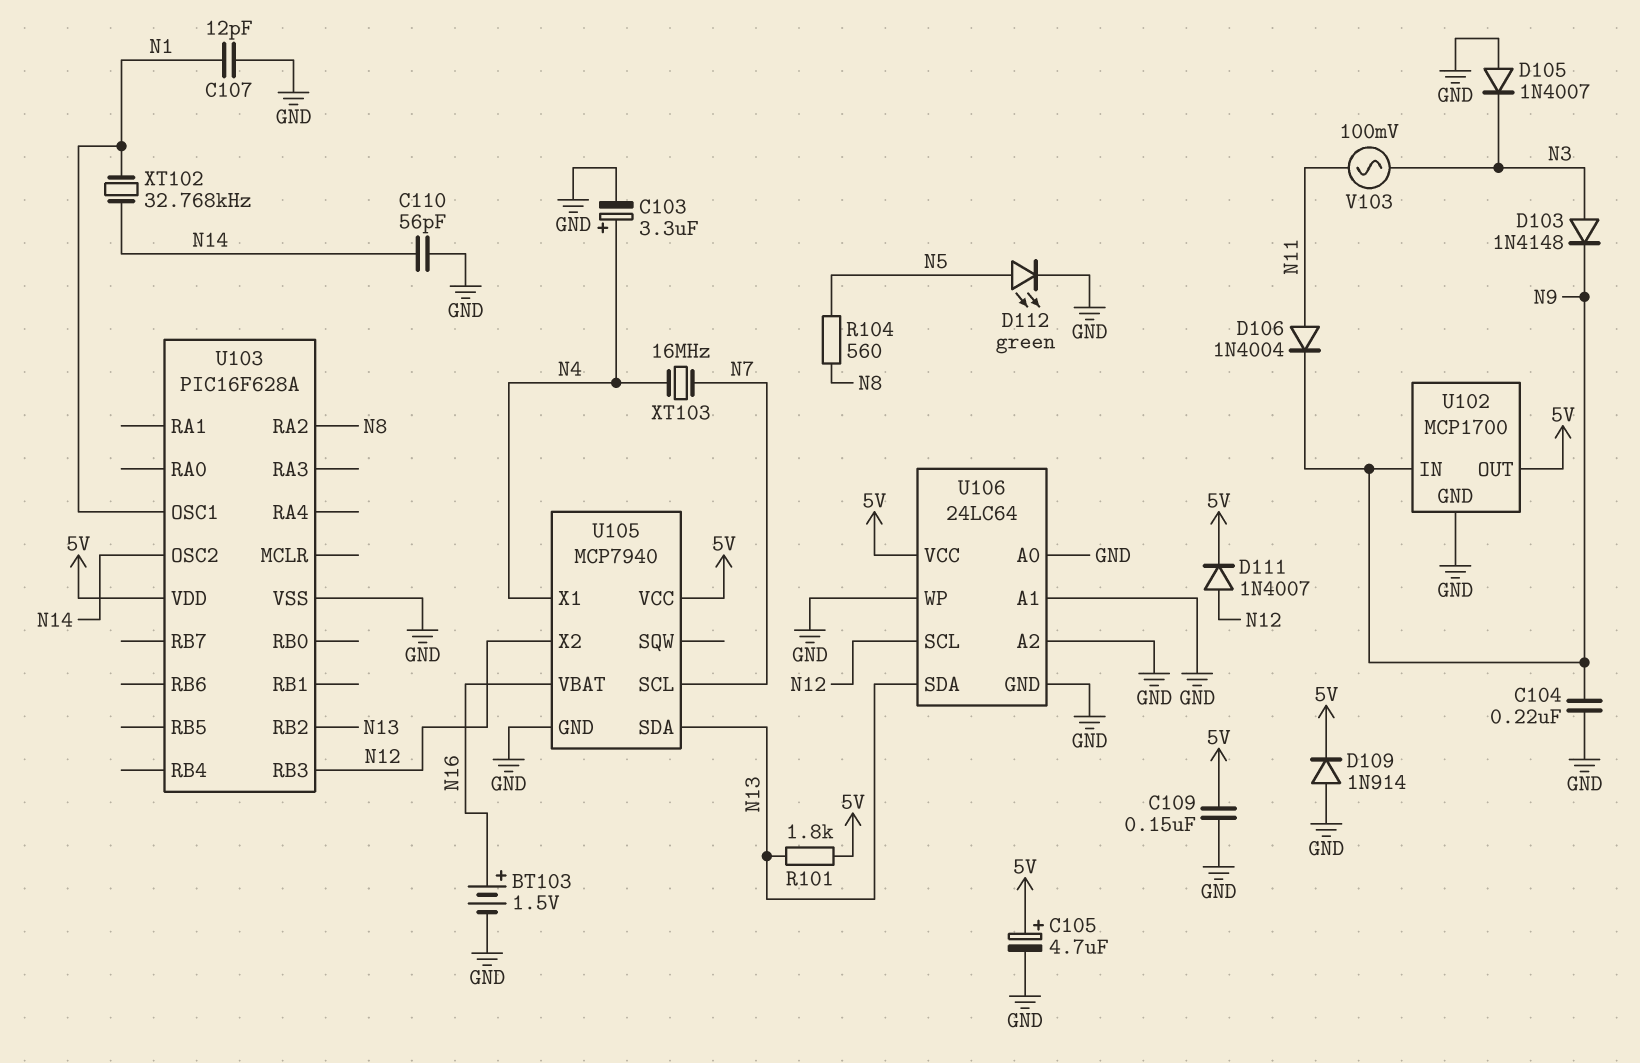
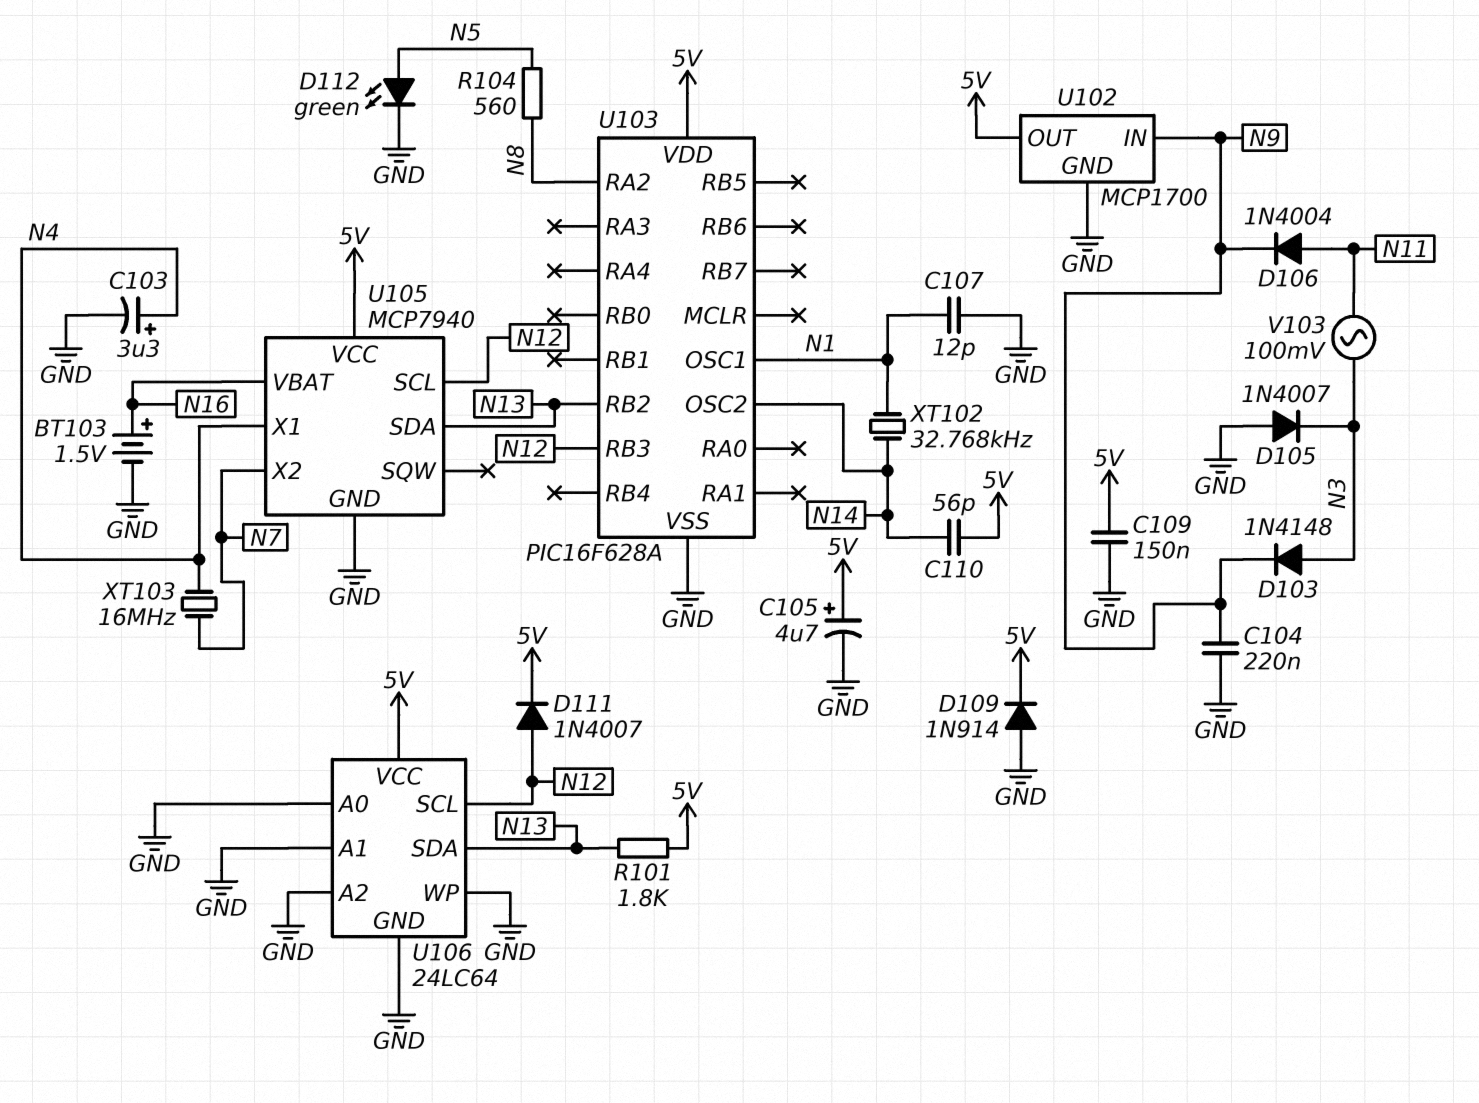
C110: 56pF (GND, N14) -> 56pF (5V, N14)
U105 pin SCL: N7 -> N12
U105 pin X2: N12 -> N7

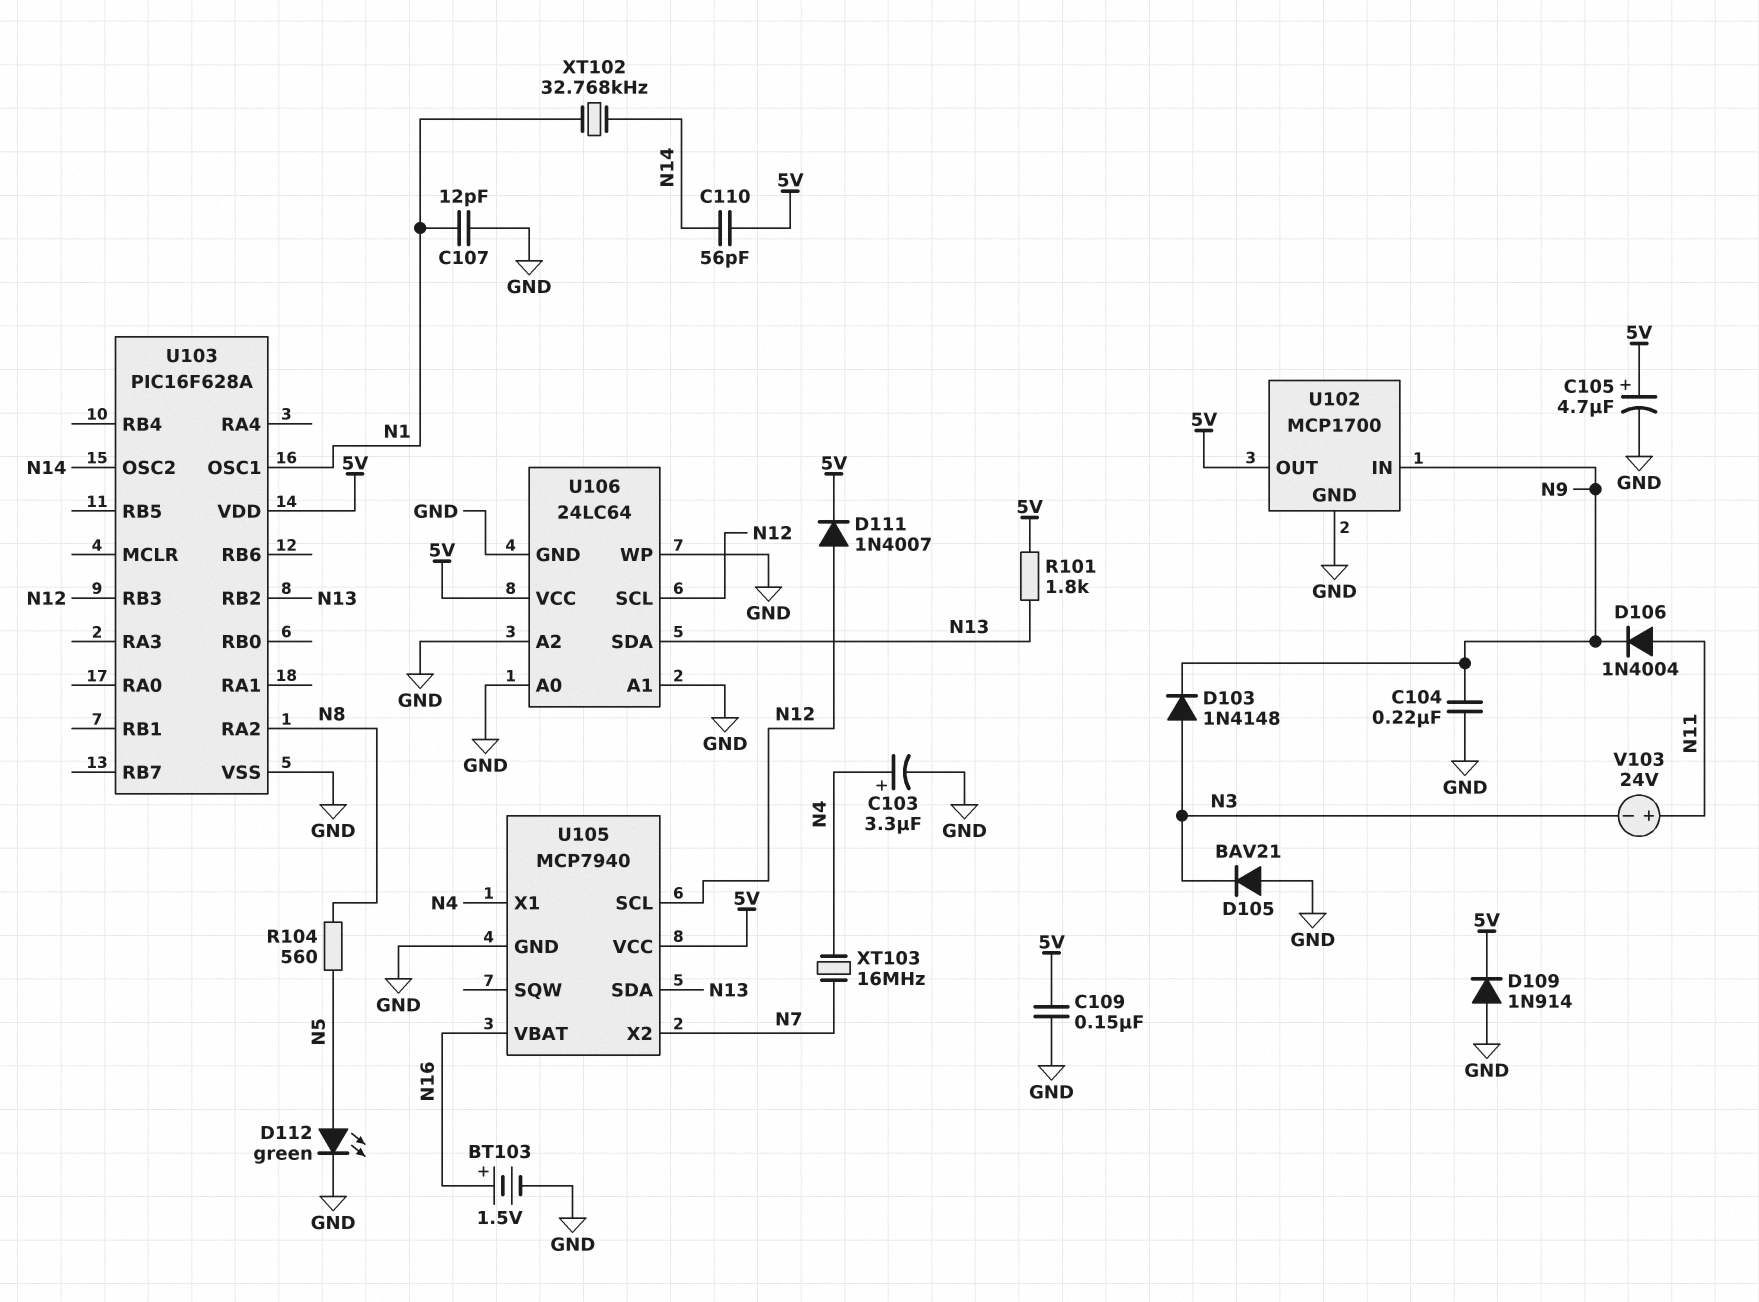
D105: diode 1N4007 (A GND, K N3) -> diode BAV21 (A GND, K N3)
V103: AC 100mV (N3, N11) -> 24V (plus N11, minus N3)

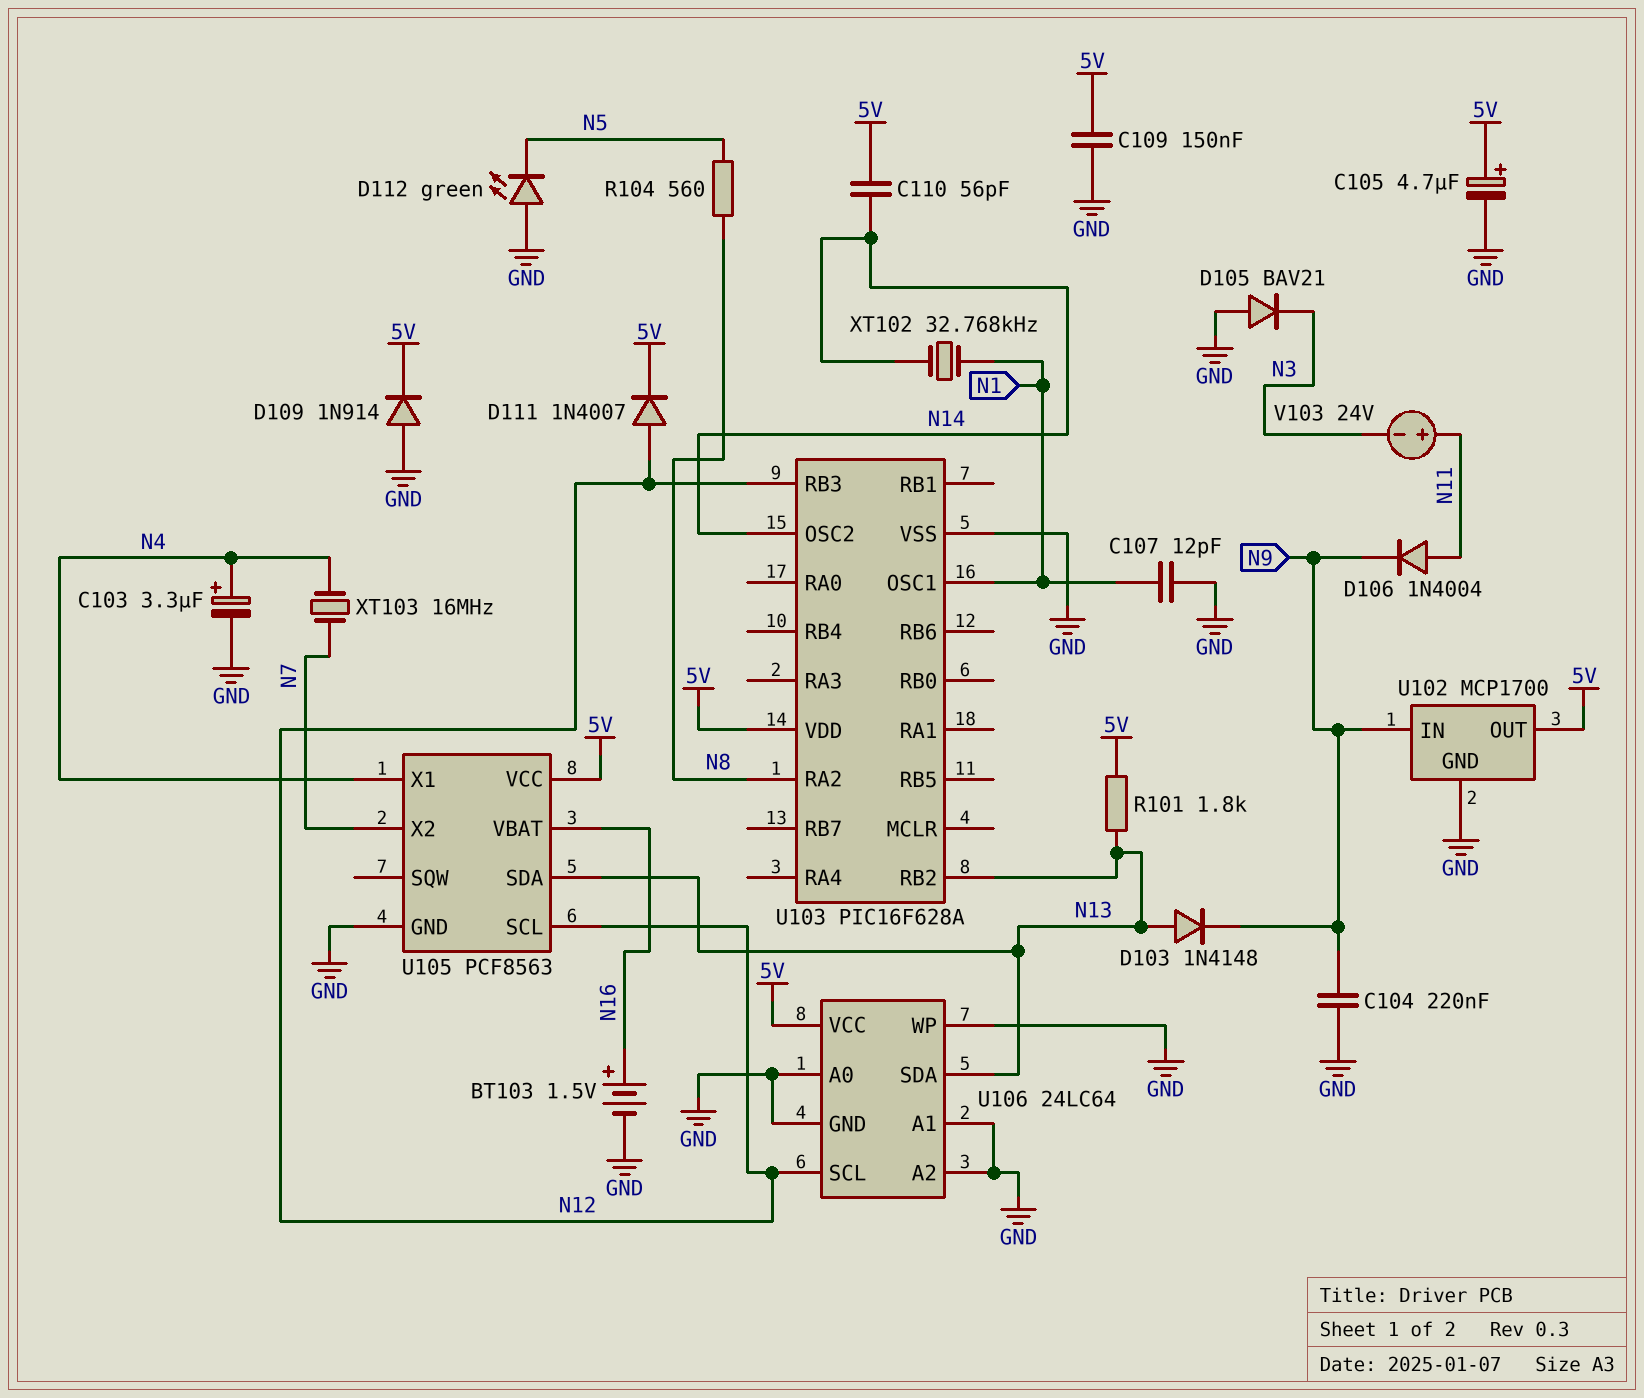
D103: diode 1N4148 (A N3, K N9) -> diode 1N4148 (A N13, K N9)
D112: LED green (A N5, K GND) -> LED green (A GND, K N5)
U105: MCP7940 -> PCF8563

